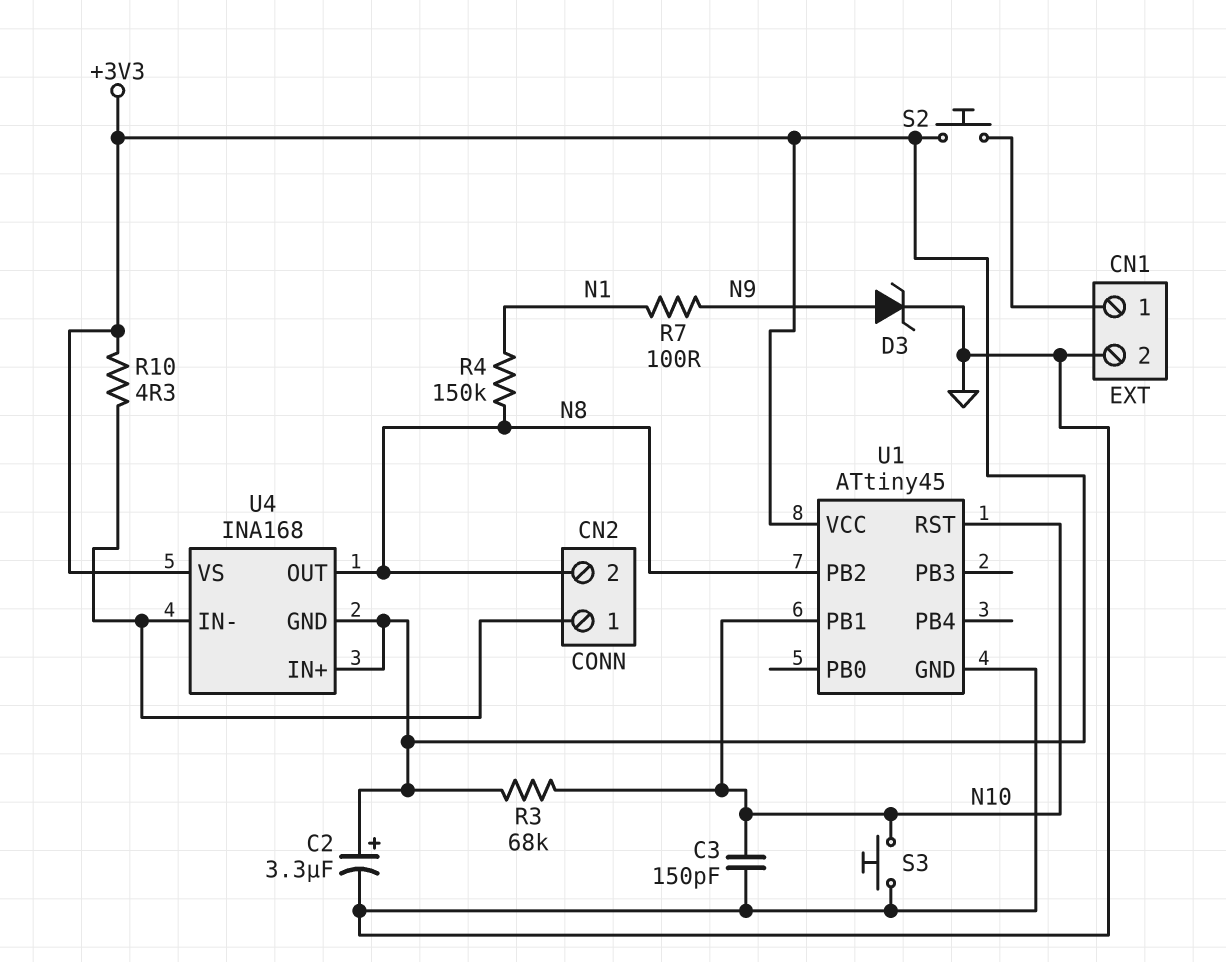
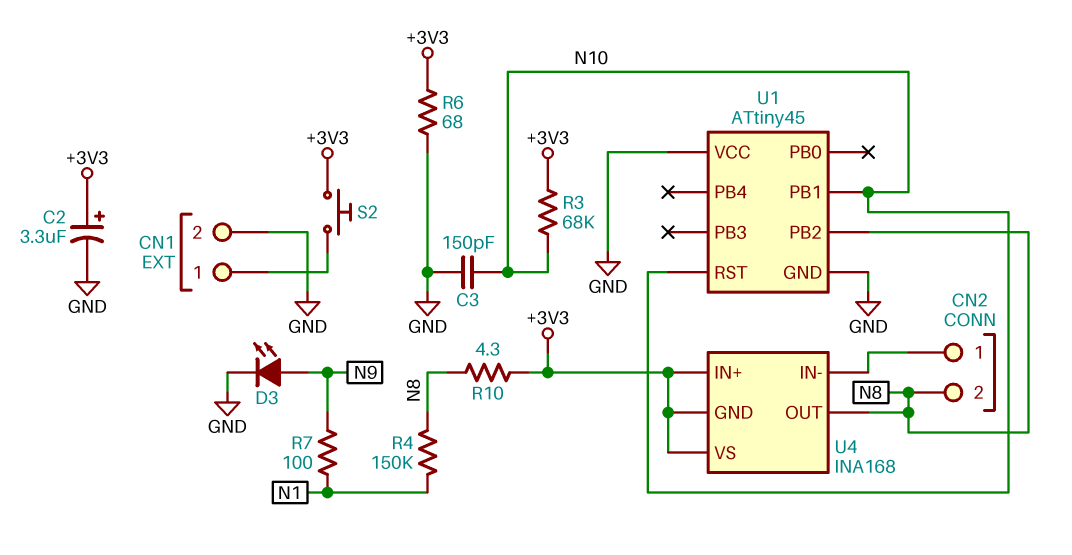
D3: zener (A N9, K GND) -> LED (A N9, K GND)
R6: none -> 68 (+3V3, GND)
R10: 4.3 (+3V3, CN2/1) -> 4.3 (+3V3, N8)
S3: button (GND, N10) -> none
U1 pin VCC: +3V3 -> GND

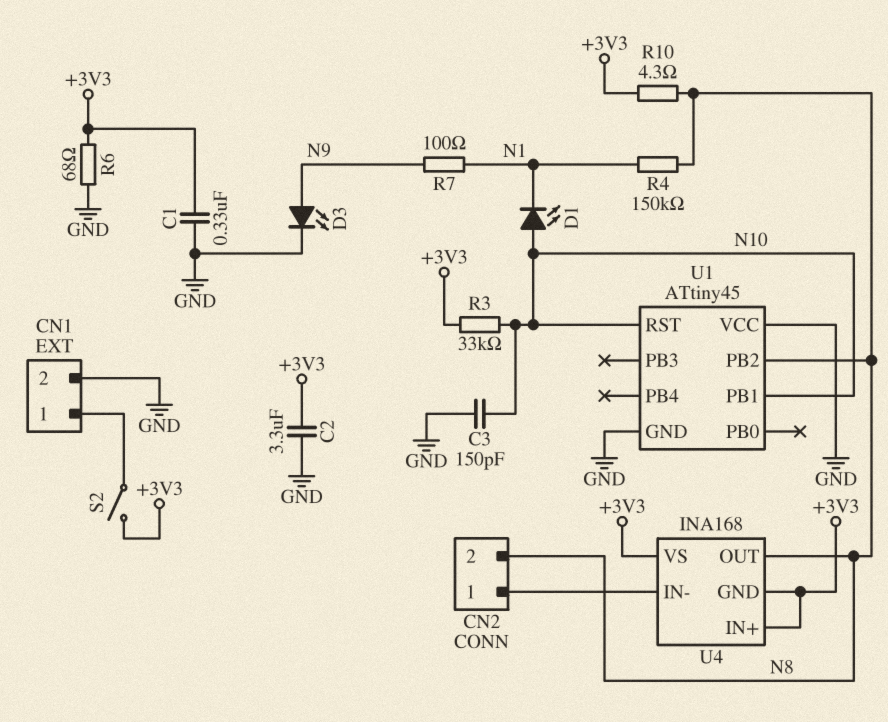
C1: none -> 330nF (+3V3, GND)
C2: 3.3uF (plus +3V3, minus GND) -> 3.3uF (+3V3, GND)
D1: none -> LED (A N10, K N1)
R3: 68k (+3V3, N10) -> 33k (+3V3, N10)
S2: button (+3V3, CN1/1) -> switch (+3V3, CN1/1)

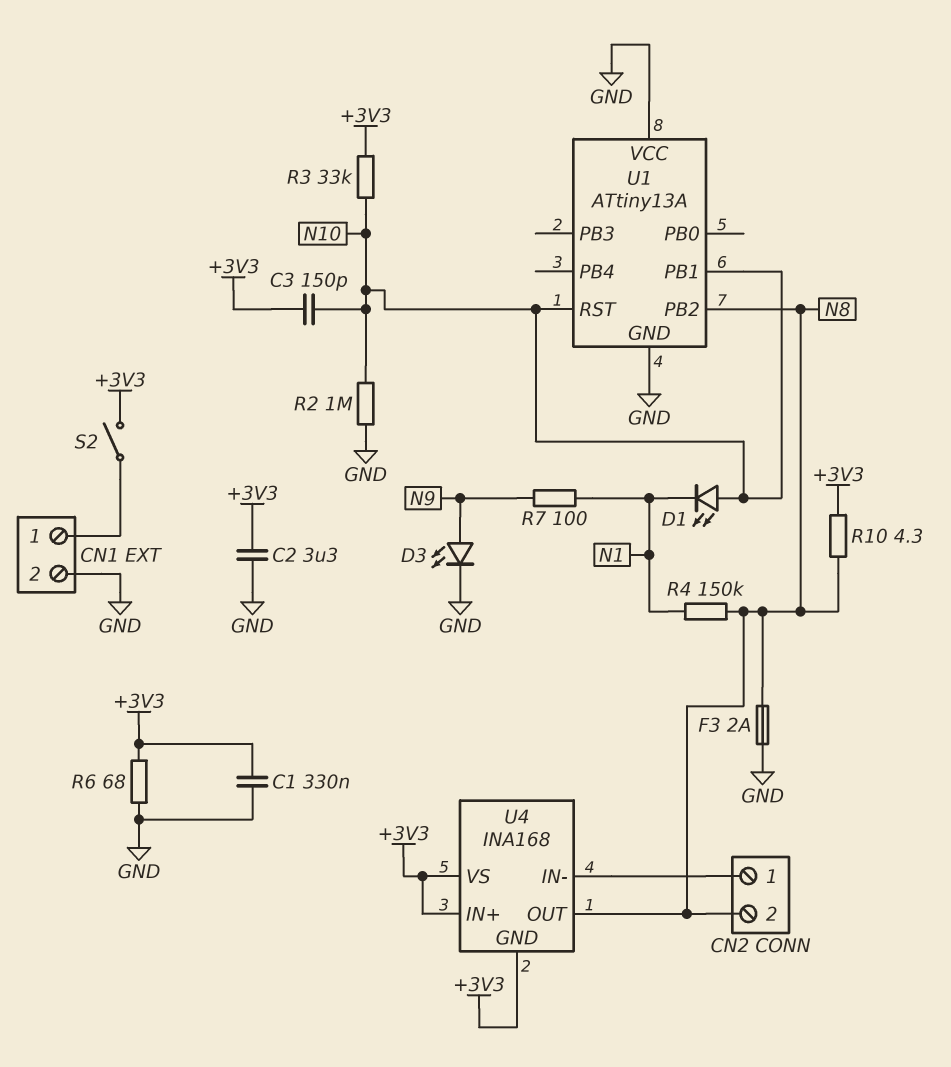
C3: 150pF (GND, N10) -> 150pF (+3V3, N10)
F3: none -> 2A (GND, N8)
R2: none -> 1M (GND, N10)
U1: ATtiny45 -> ATtiny13A

